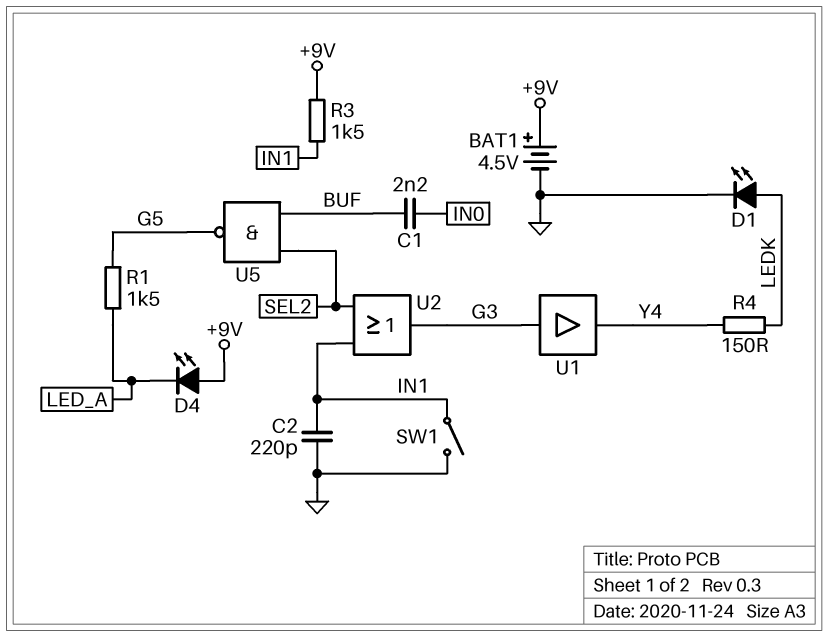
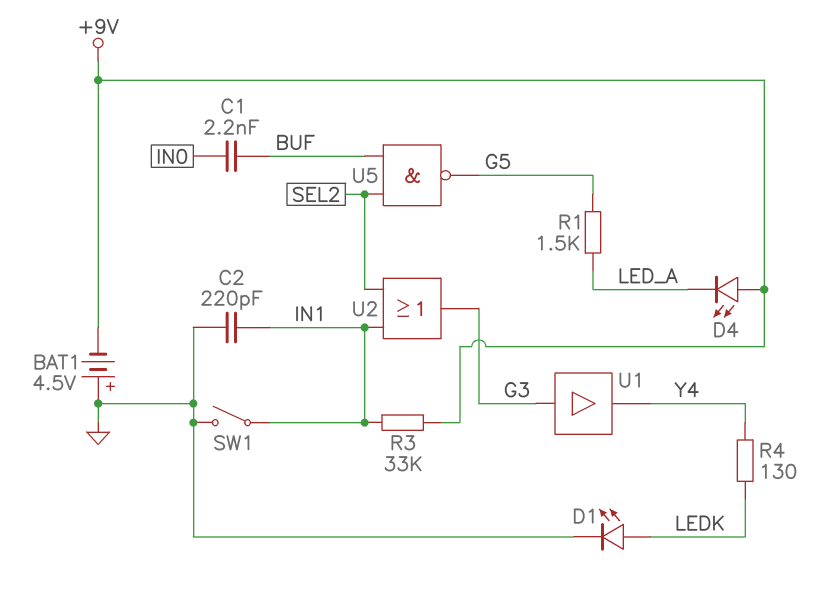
BAT1: 4.5V (plus +9V, minus GND) -> 4.5V (plus GND, minus +9V)
R3: 1.5k (+9V, IN1) -> 33k (+9V, IN1)
R4: 150 (LEDK, Y4) -> 130 (LEDK, Y4)

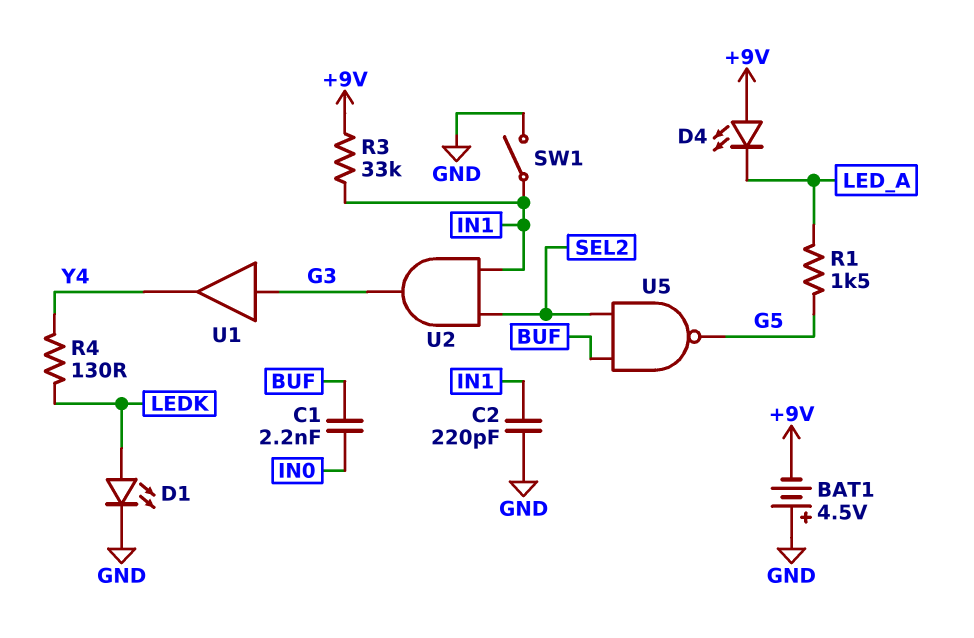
U2: OR (in IN1, in SEL2, out G3) -> AND (in IN1, in SEL2, out G3)

